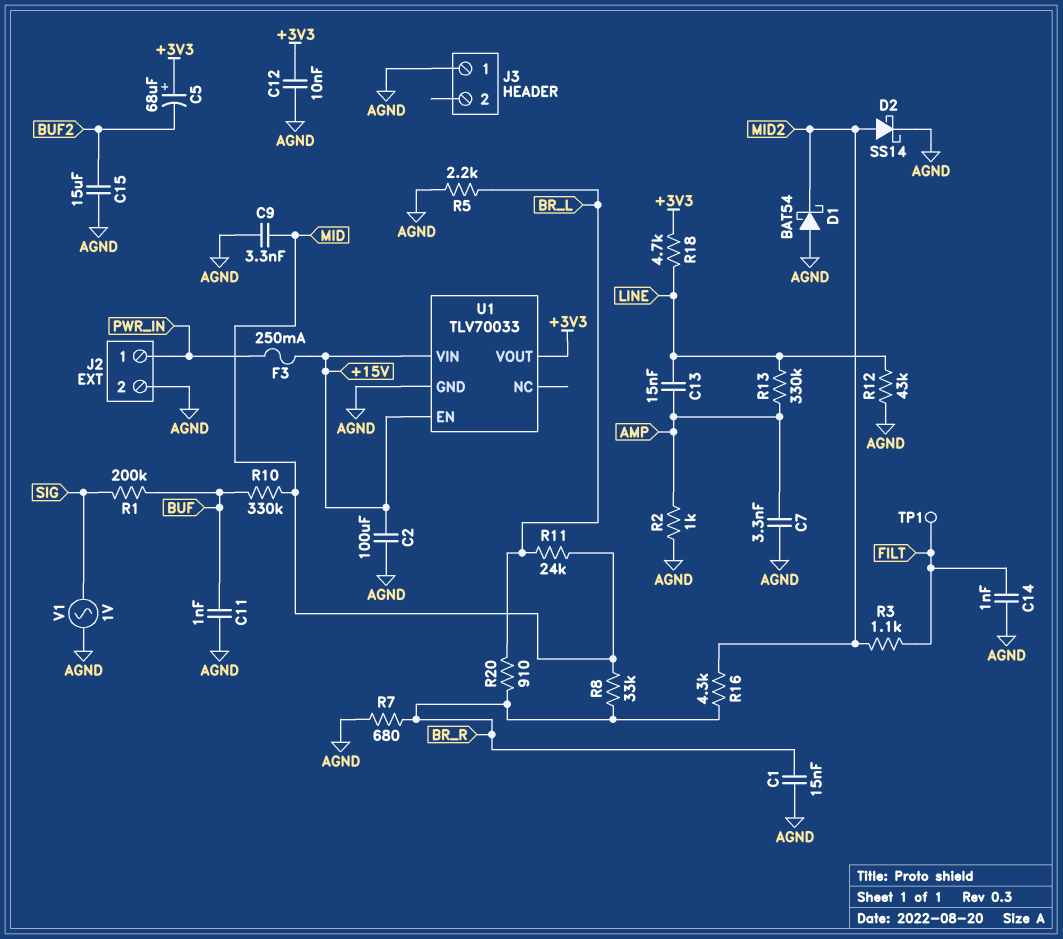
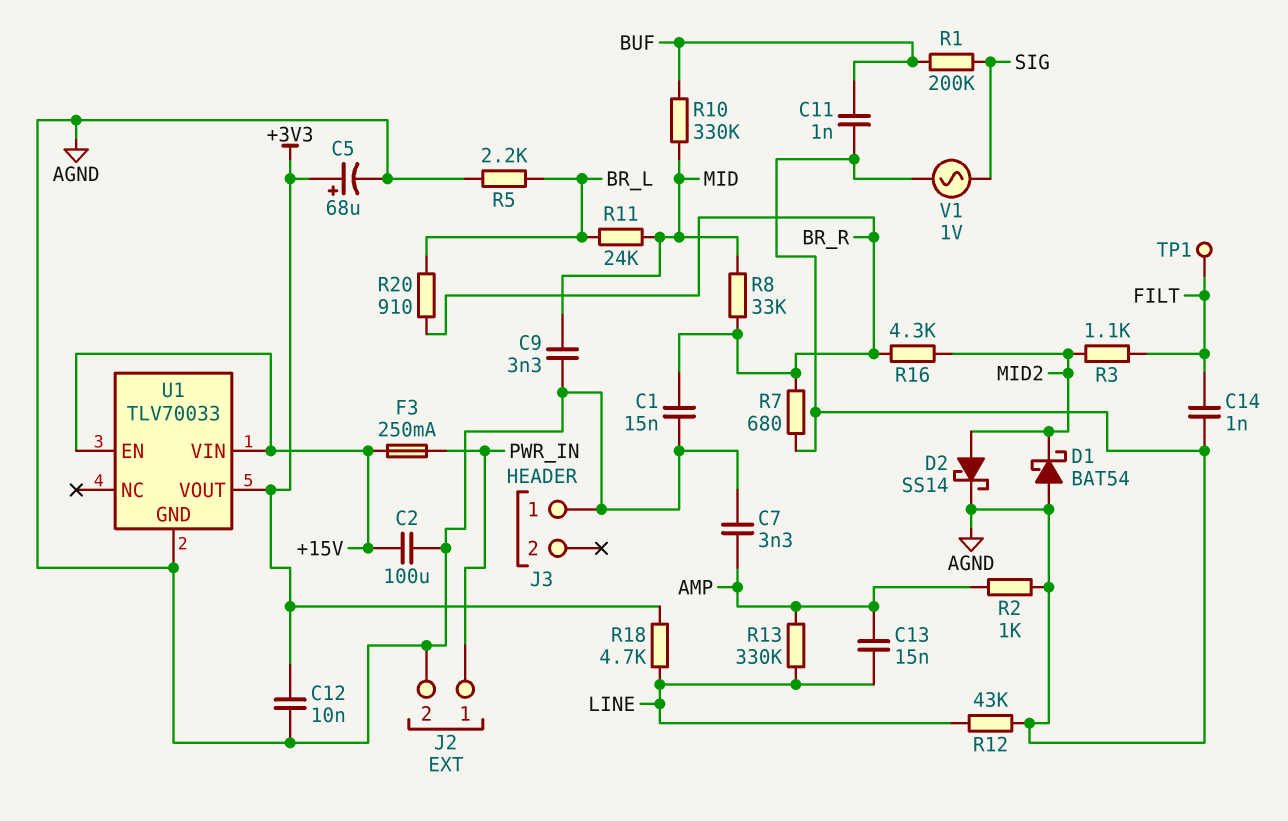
C5: 68uF (plus +3V3, minus BUF2) -> 68uF (plus +3V3, minus AGND)
C15: 15uF (AGND, BUF2) -> none

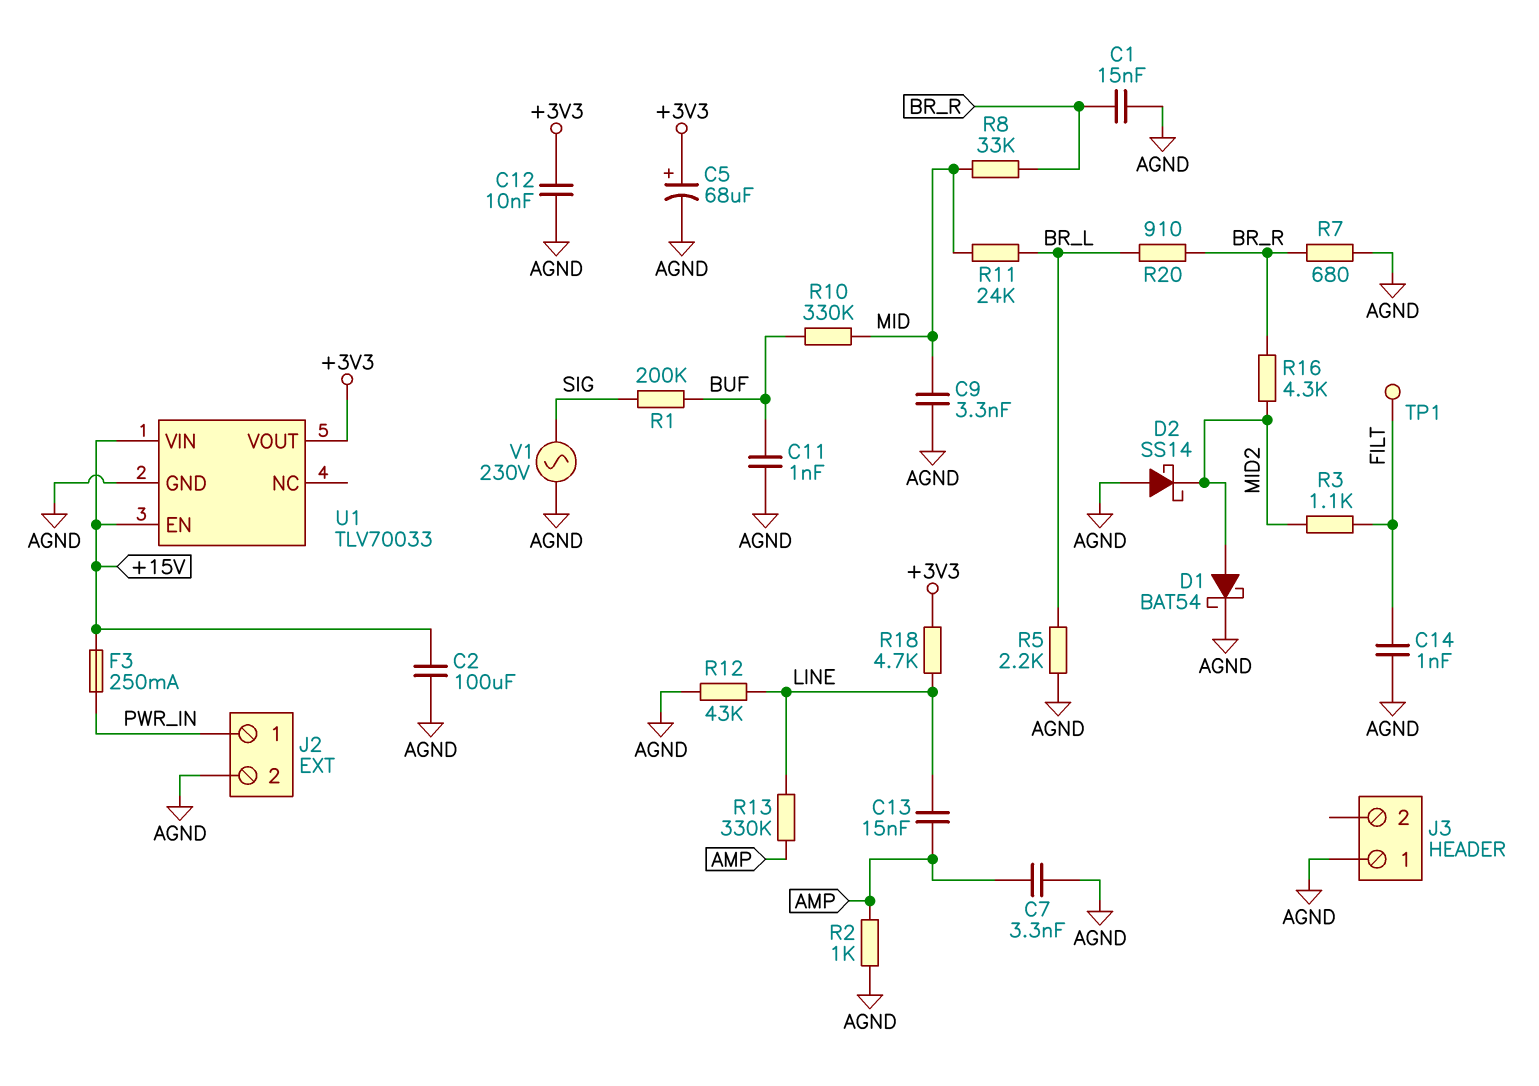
D1: schottky BAT54 (A AGND, K MID2) -> schottky BAT54 (A MID2, K AGND)
D2: schottky SS14 (A MID2, K AGND) -> schottky SS14 (A AGND, K MID2)
V1: AC 1V (AGND, SIG) -> AC 230V (AGND, SIG)

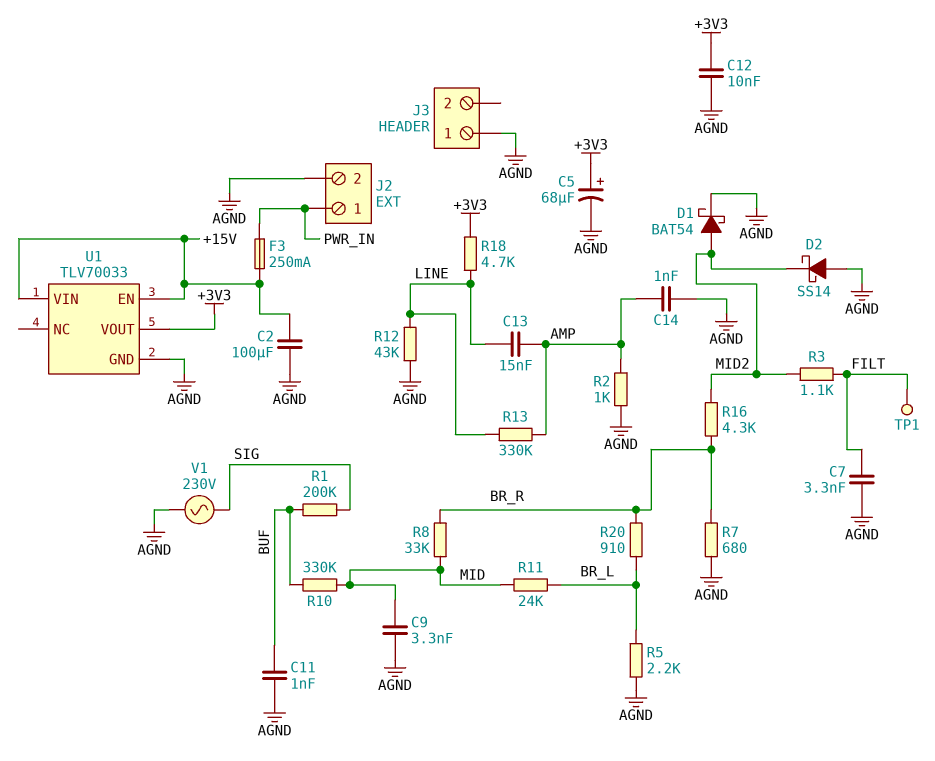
C1: 15nF (AGND, BR_R) -> none
C7: 3.3nF (AGND, AMP) -> 3.3nF (AGND, FILT)
C14: 1nF (AGND, FILT) -> 1nF (AGND, AMP)

